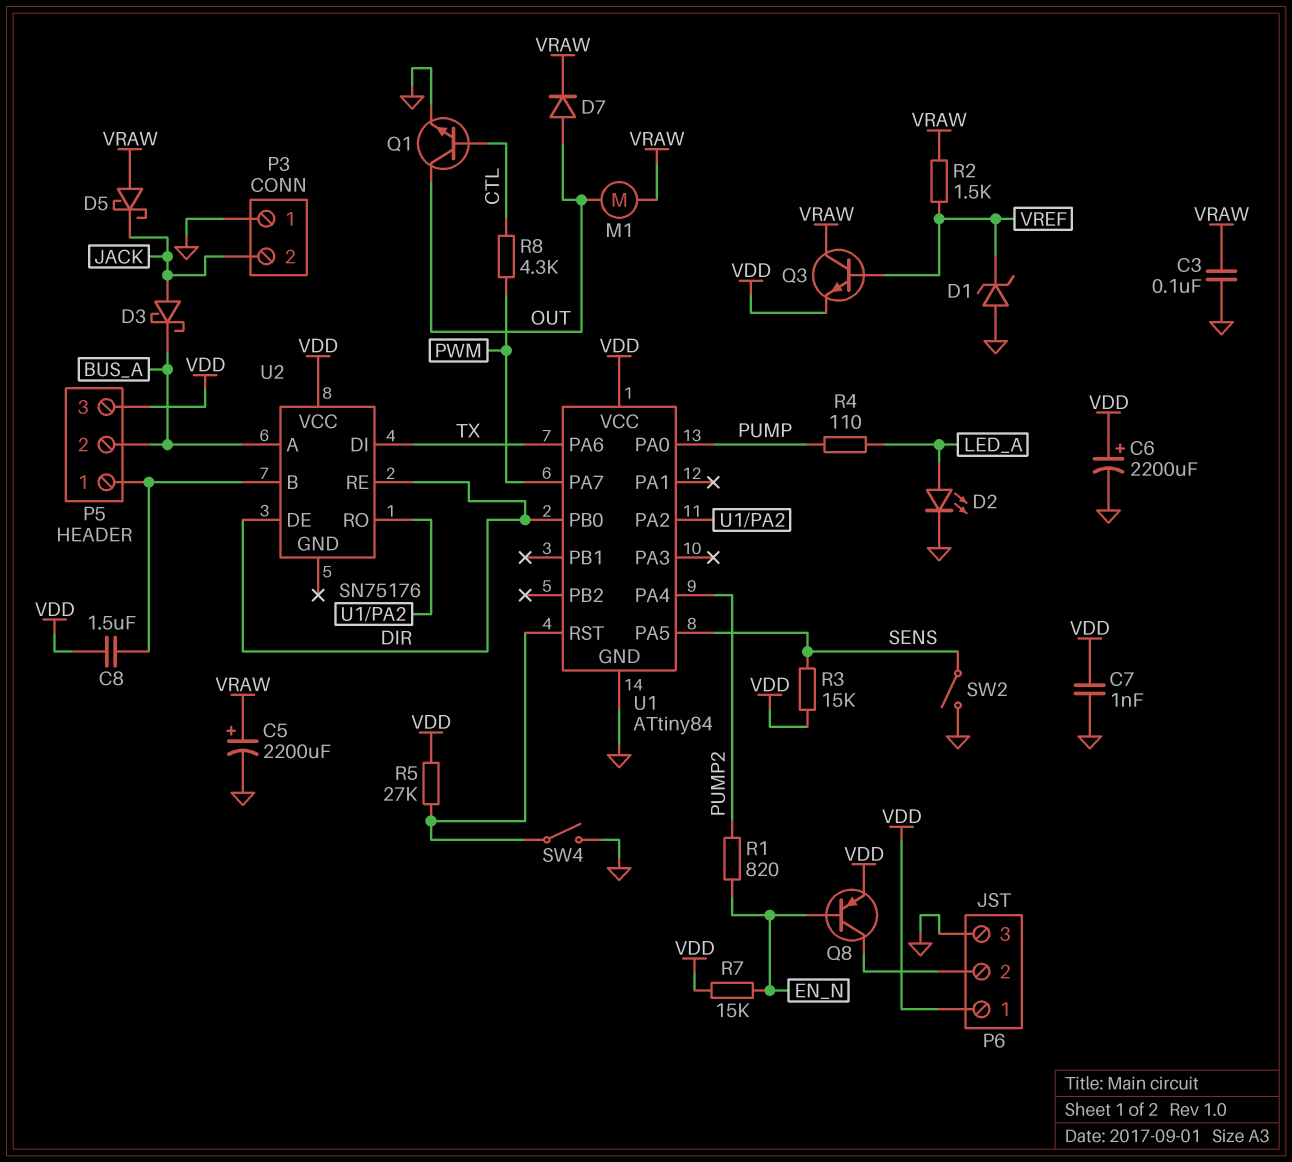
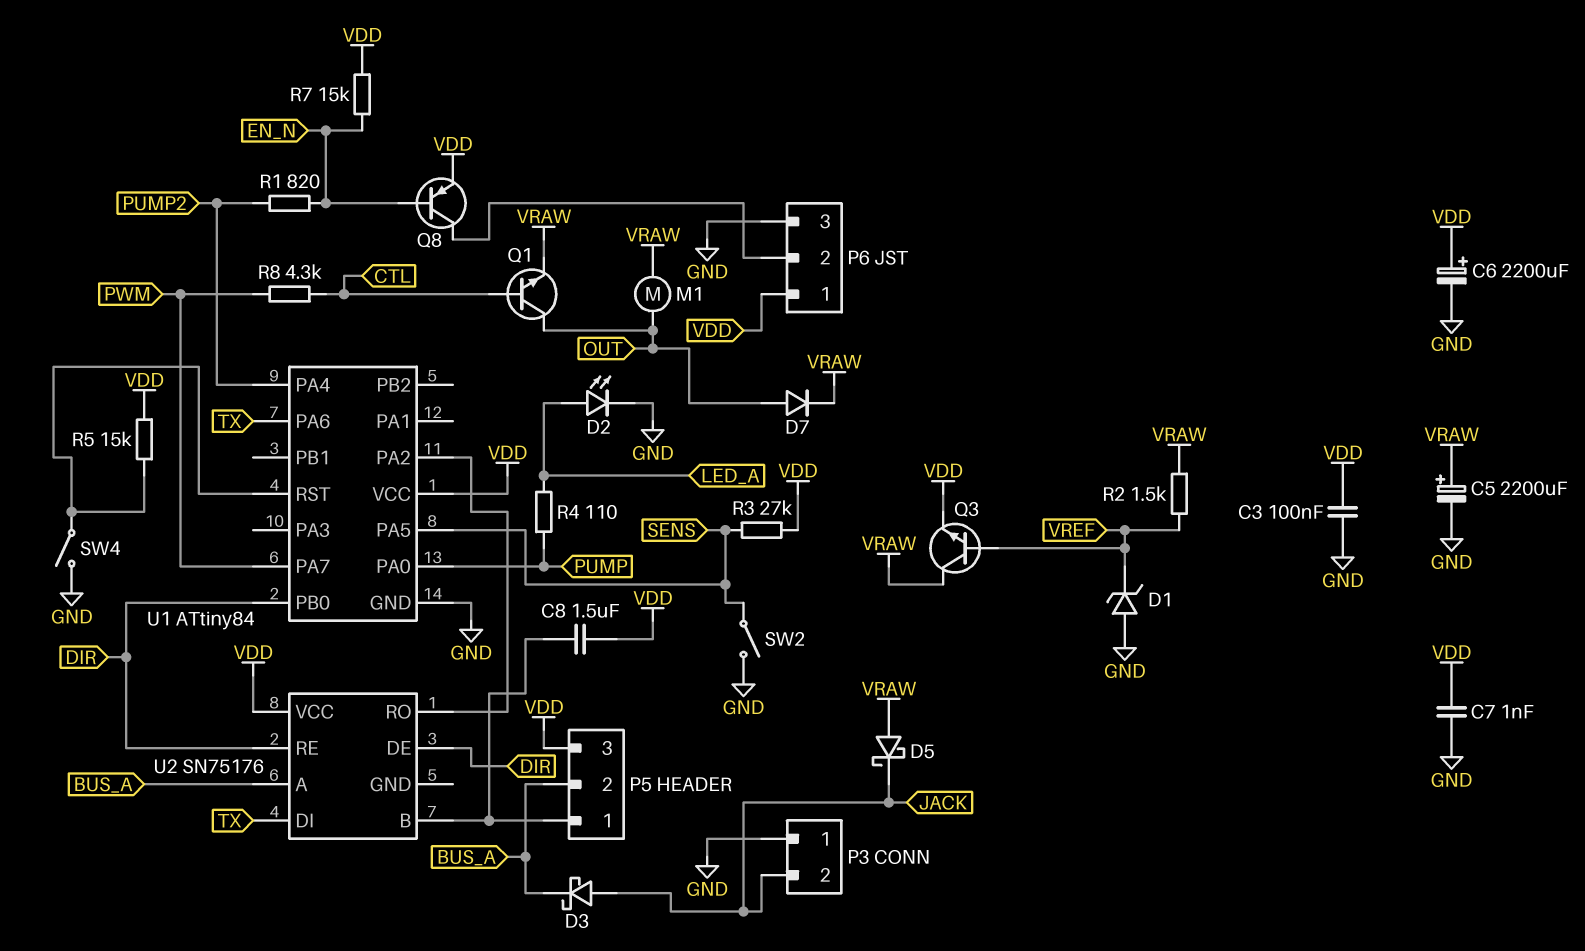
C3: 100nF (GND, VRAW) -> 100nF (GND, VDD)
Q1: NPN (B CTL, C OUT, E GND) -> NPN (B CTL, C OUT, E VRAW)
R3: 15k (SENS, VDD) -> 27k (SENS, VDD)
R5: 27k (U1/RST, VDD) -> 15k (U1/RST, VDD)

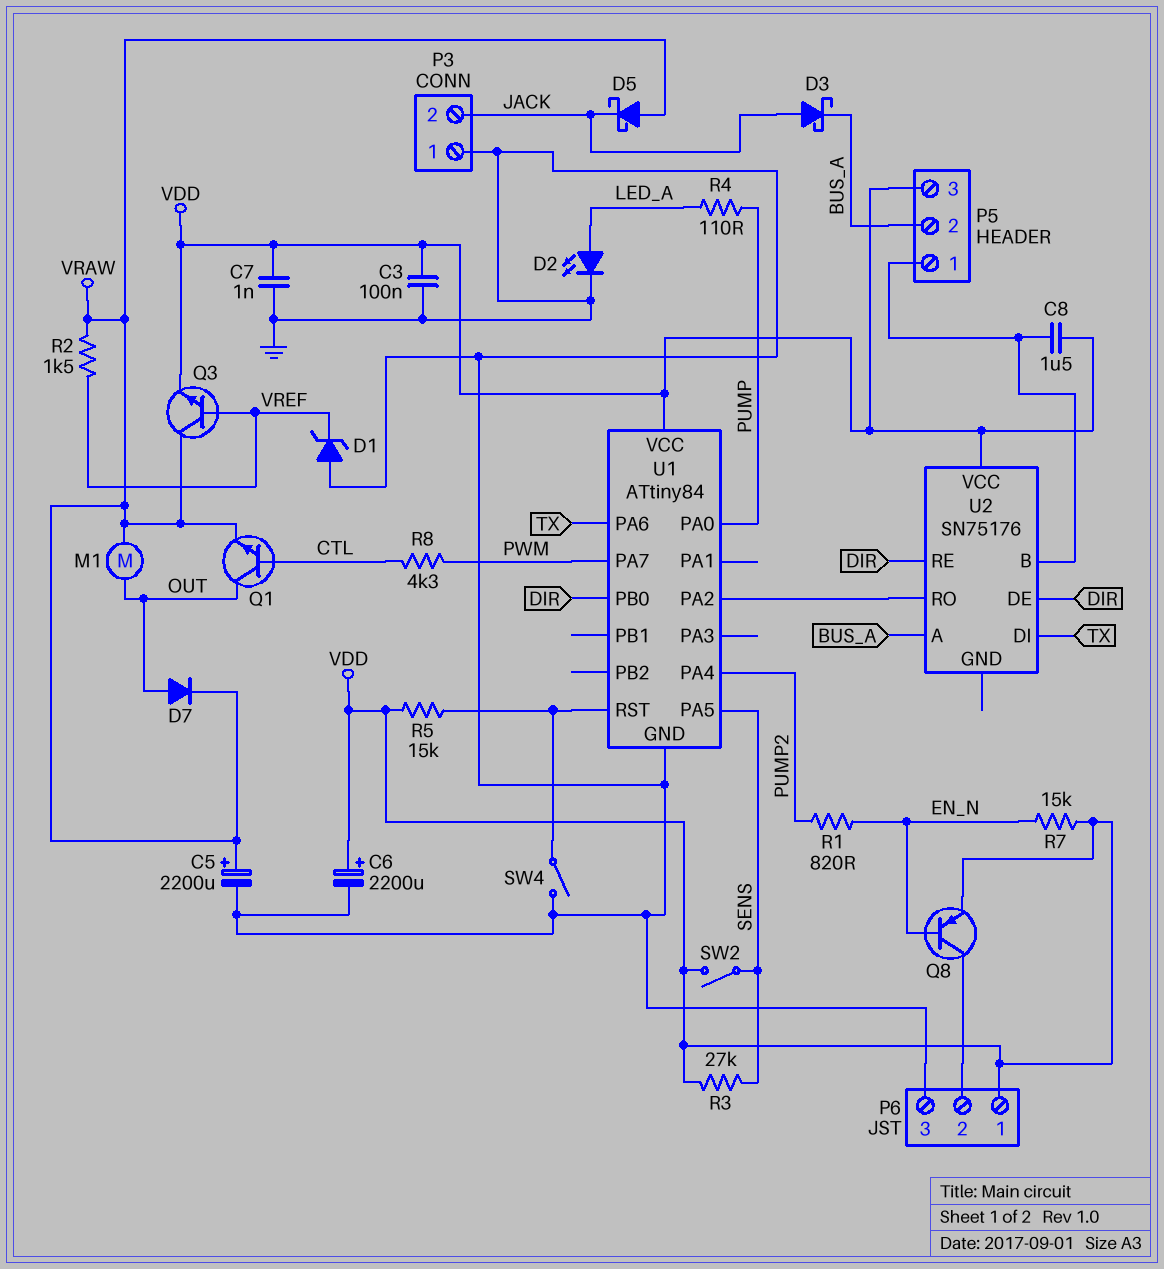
SW2: switch (GND, SENS) -> switch (SENS, VDD)

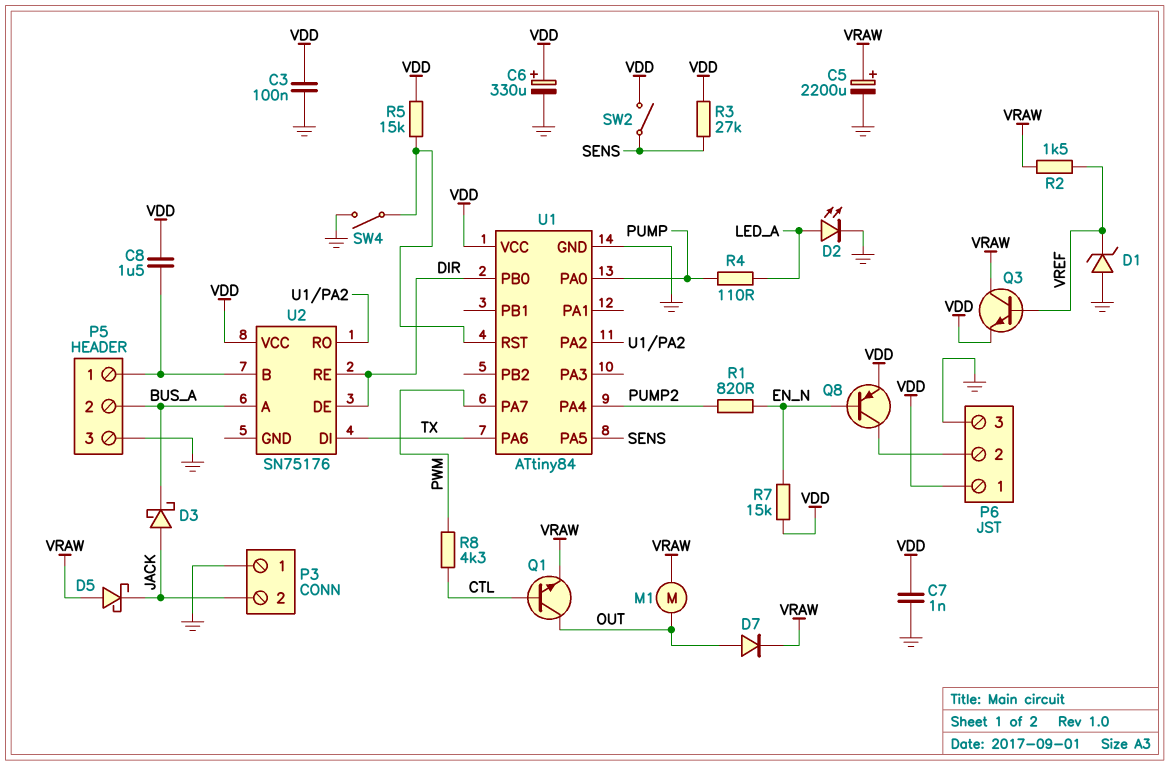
C6: 2200uF (plus VDD, minus GND) -> 330uF (plus VDD, minus GND)
P5 pin 3: VDD -> GND

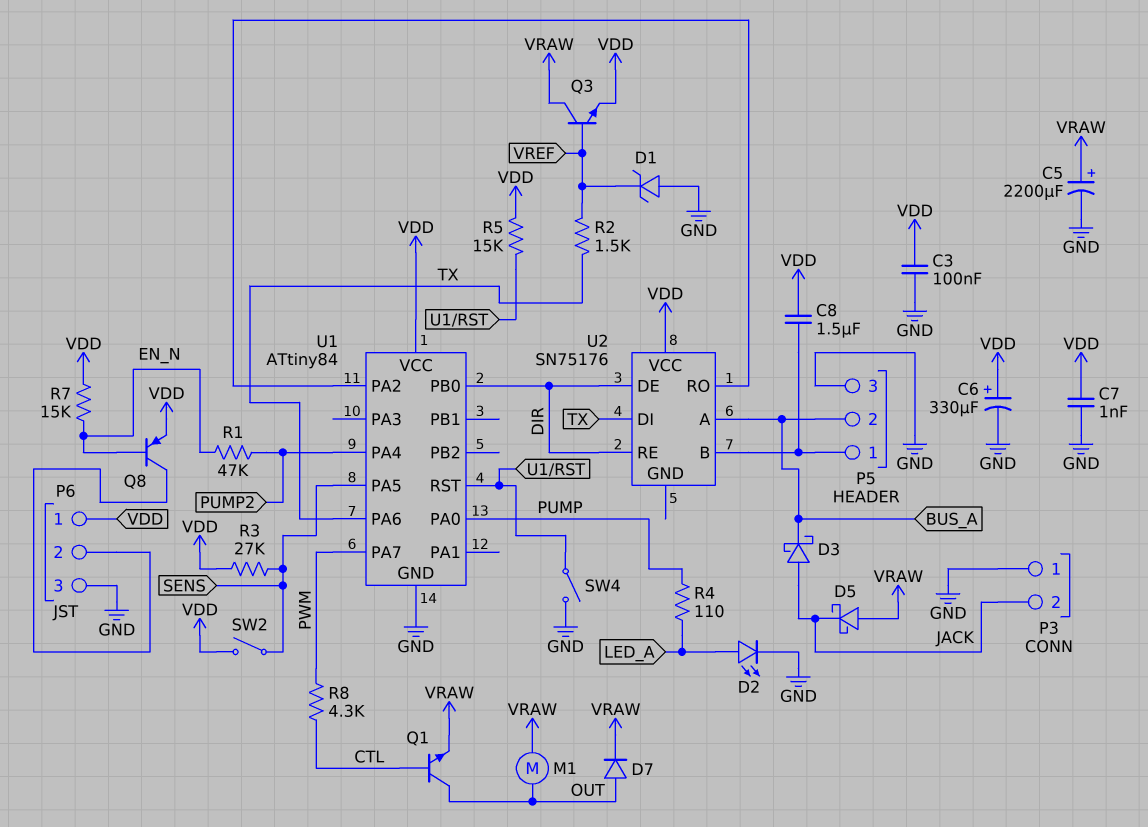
R1: 820 (EN_N, PUMP2) -> 47k (EN_N, PUMP2)
R2: 1.5k (VRAW, VREF) -> 1.5k (TX, VREF)

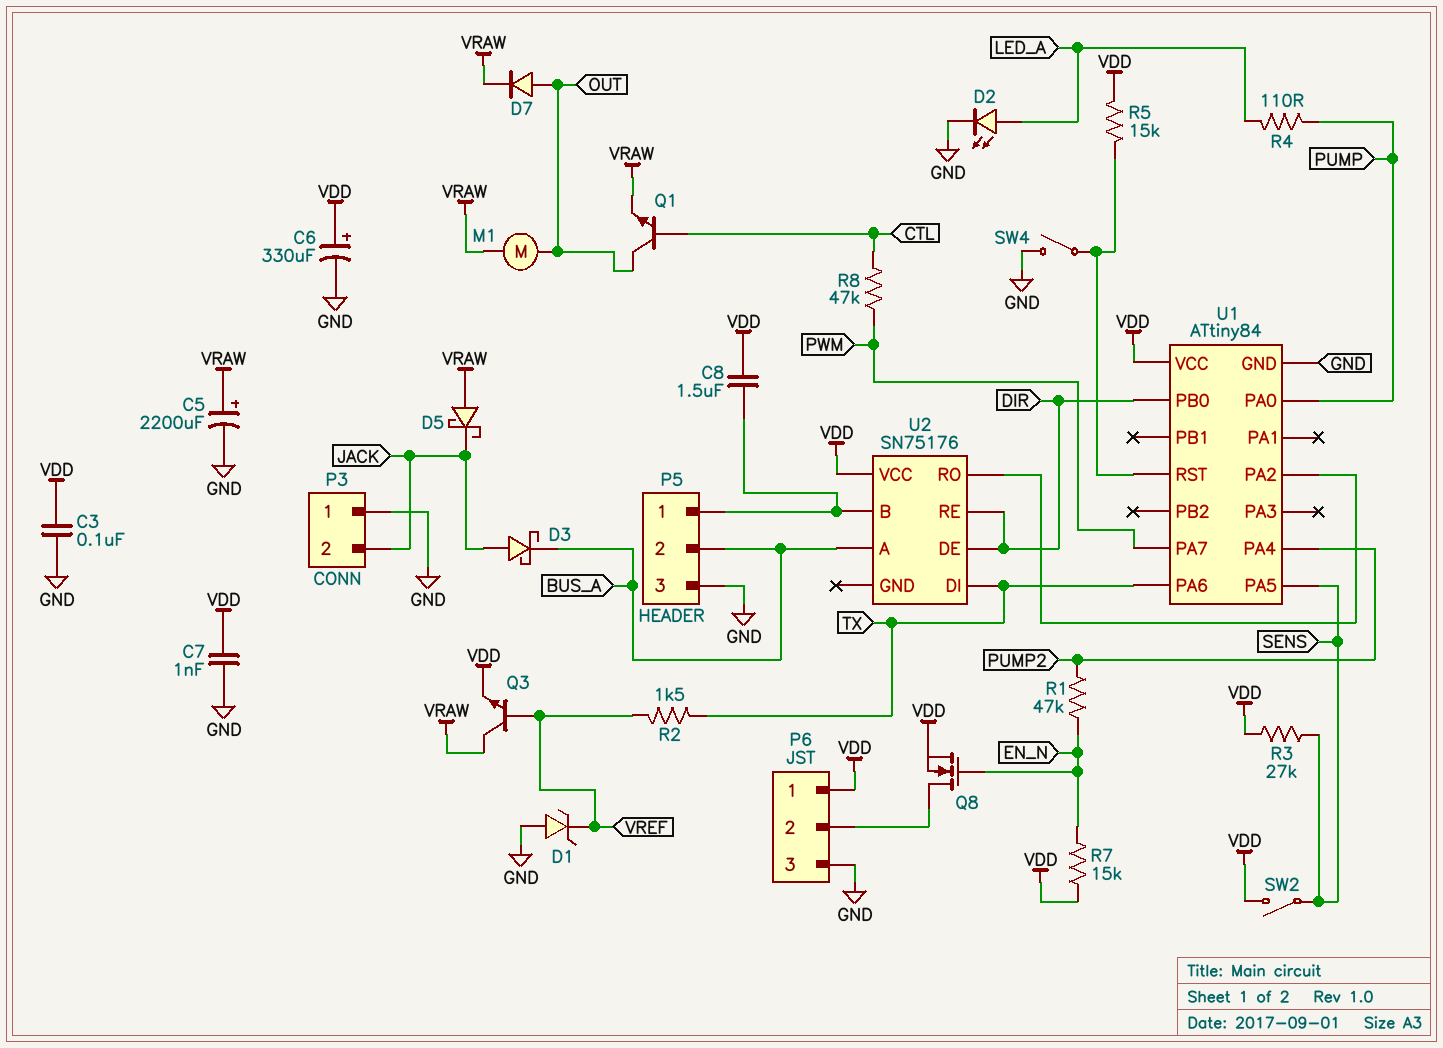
Q8: PNP (B EN_N, C P6/2, E VDD) -> NMOS (G EN_N, D P6/2, S VDD)
R8: 4.3k (CTL, PWM) -> 47k (CTL, PWM)

